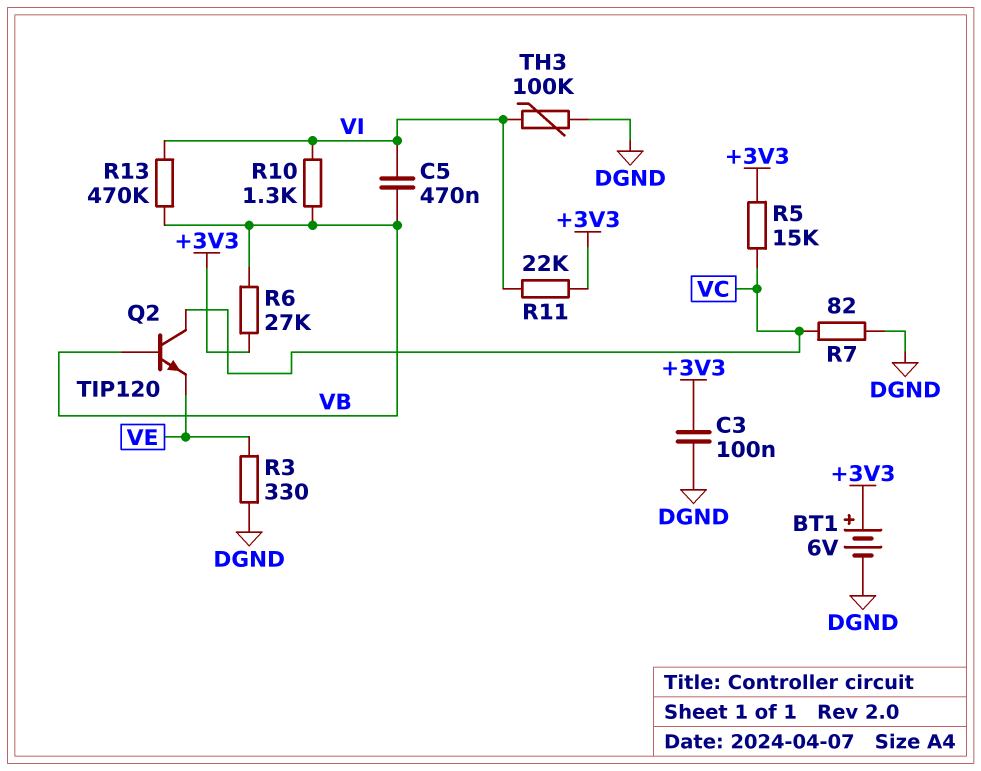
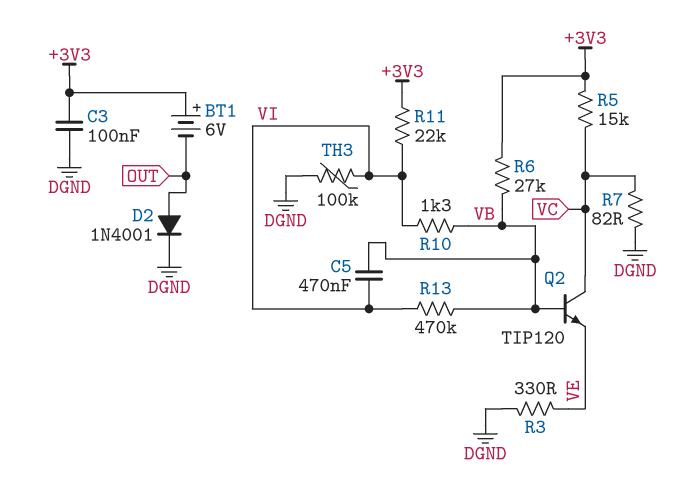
BT1: 6V (plus +3V3, minus DGND) -> 6V (plus +3V3, minus OUT)
D2: none -> diode 1N4001 (A OUT, K DGND)

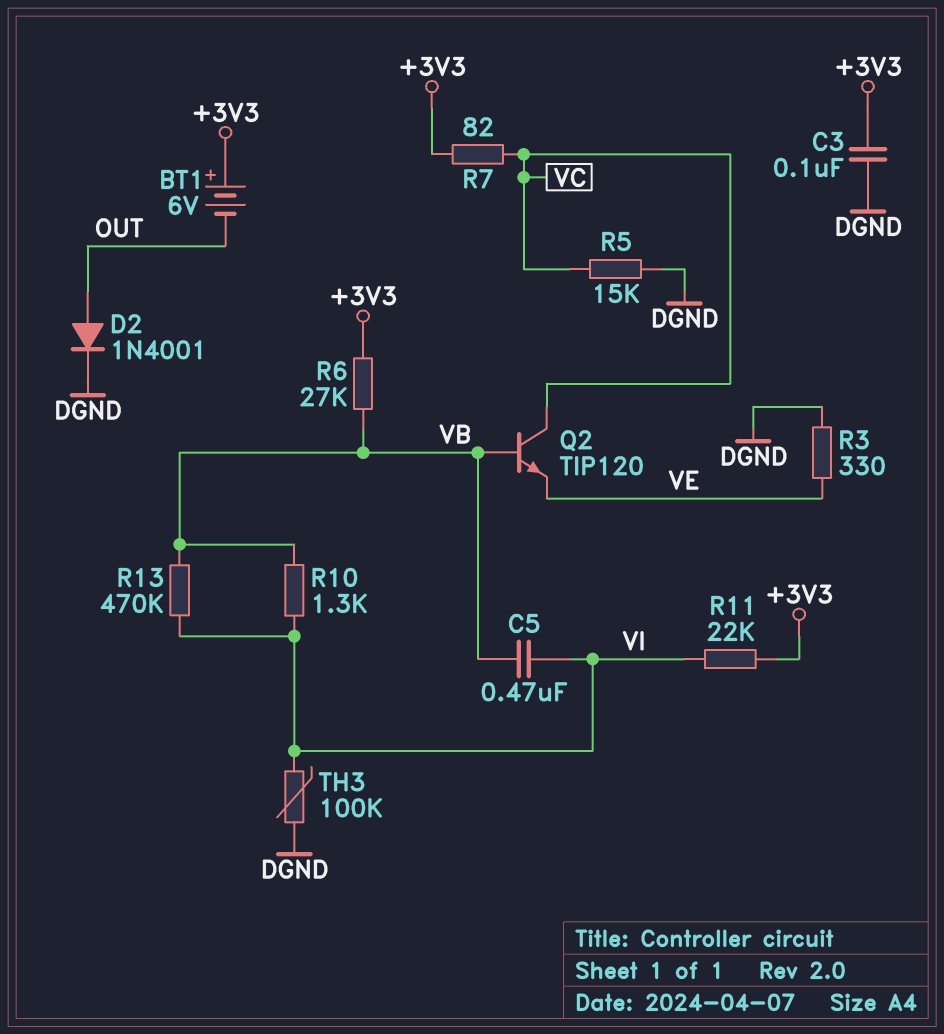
R5: 15k (+3V3, VC) -> 15k (DGND, VC)
R7: 82 (DGND, VC) -> 82 (+3V3, VC)

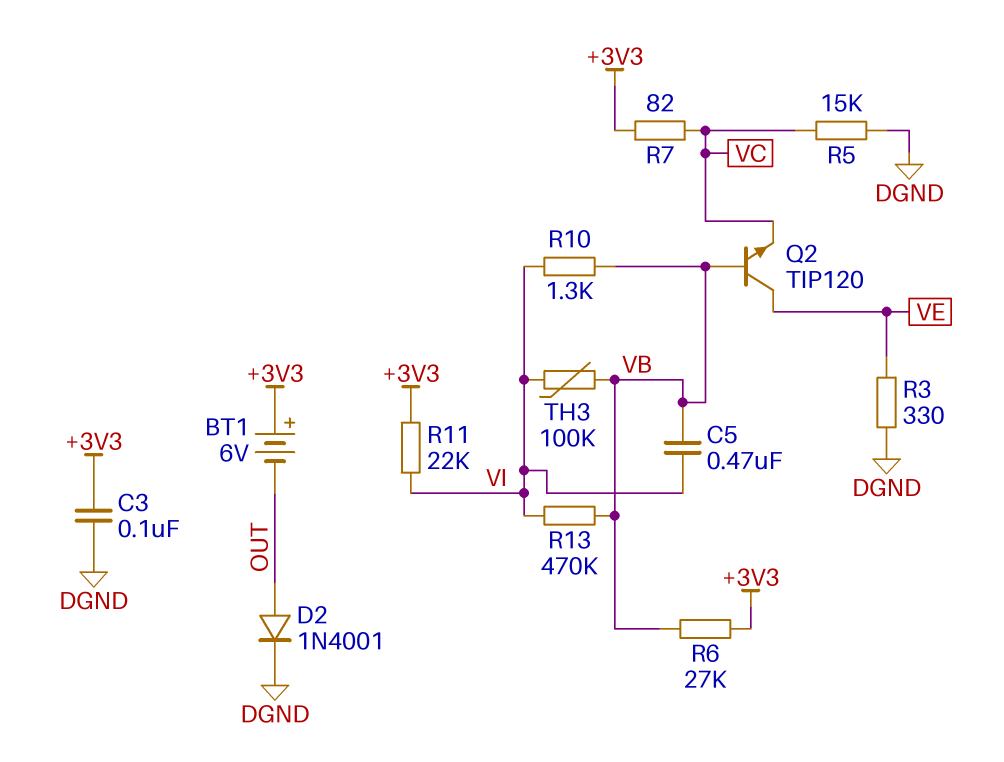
Q2: NPN TIP120 (B VB, C VC, E VE) -> NPN TIP120 (B VB, C VE, E VC)
TH3: 100k (DGND, VI) -> 100k (VB, VI)

